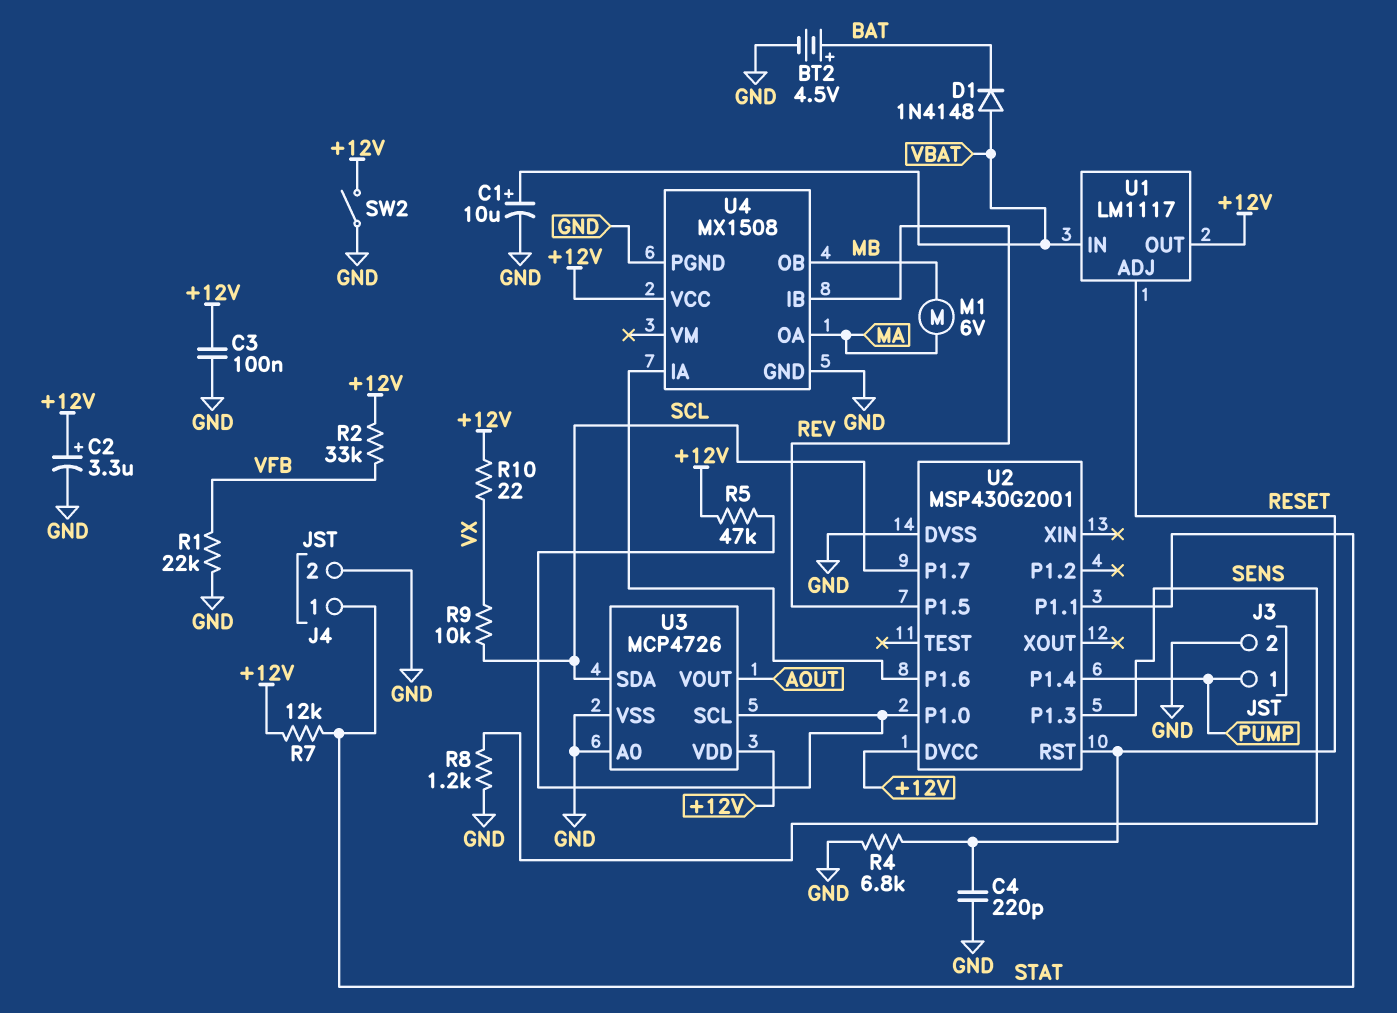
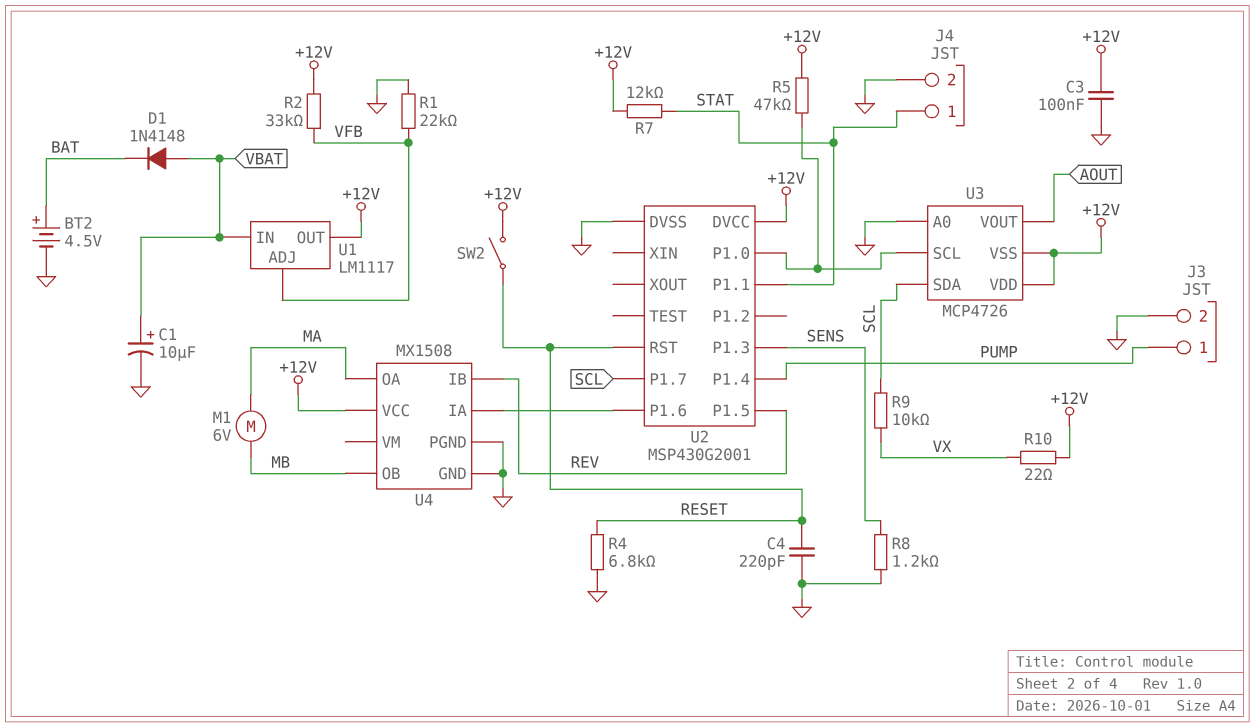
C2: 3.3uF (plus +12V, minus GND) -> none
SW2: switch (+12V, GND) -> switch (+12V, RESET)
U1 pin ADJ: RESET -> VFB
U3 pin VSS: GND -> +12V

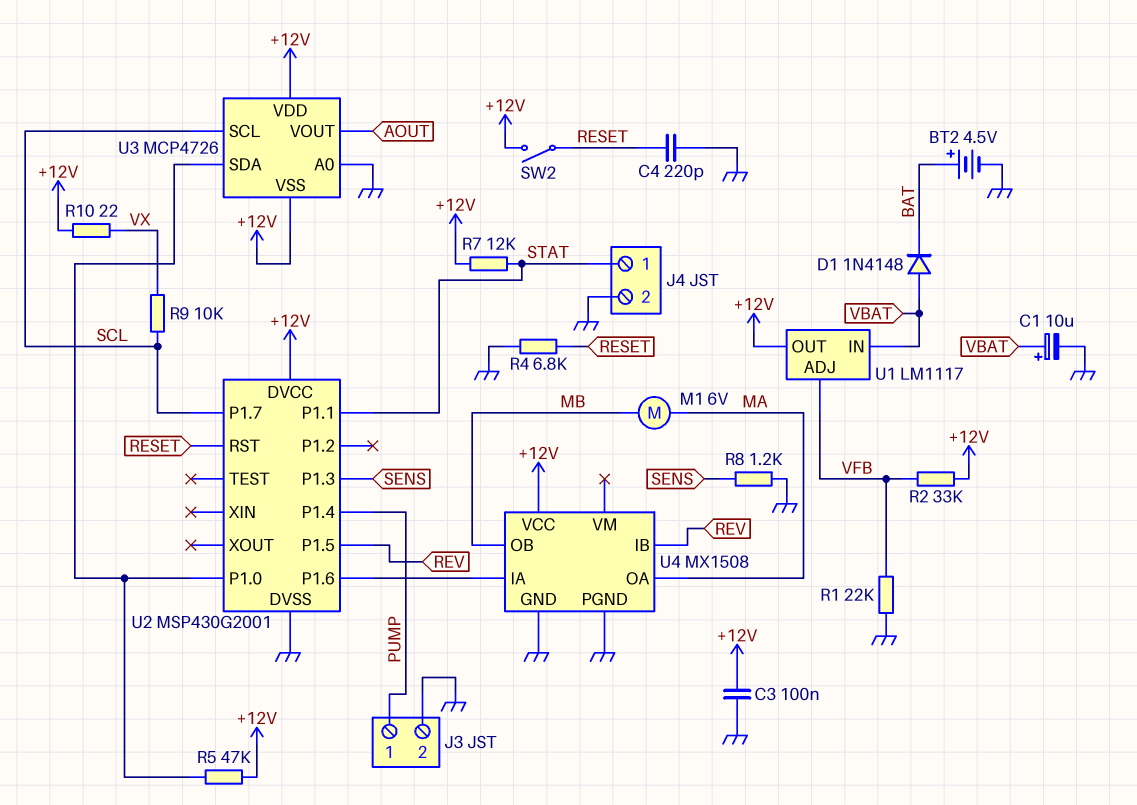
U3 pin SCL: U2/P1.0 -> SCL
U3 pin SDA: SCL -> U2/P1.0

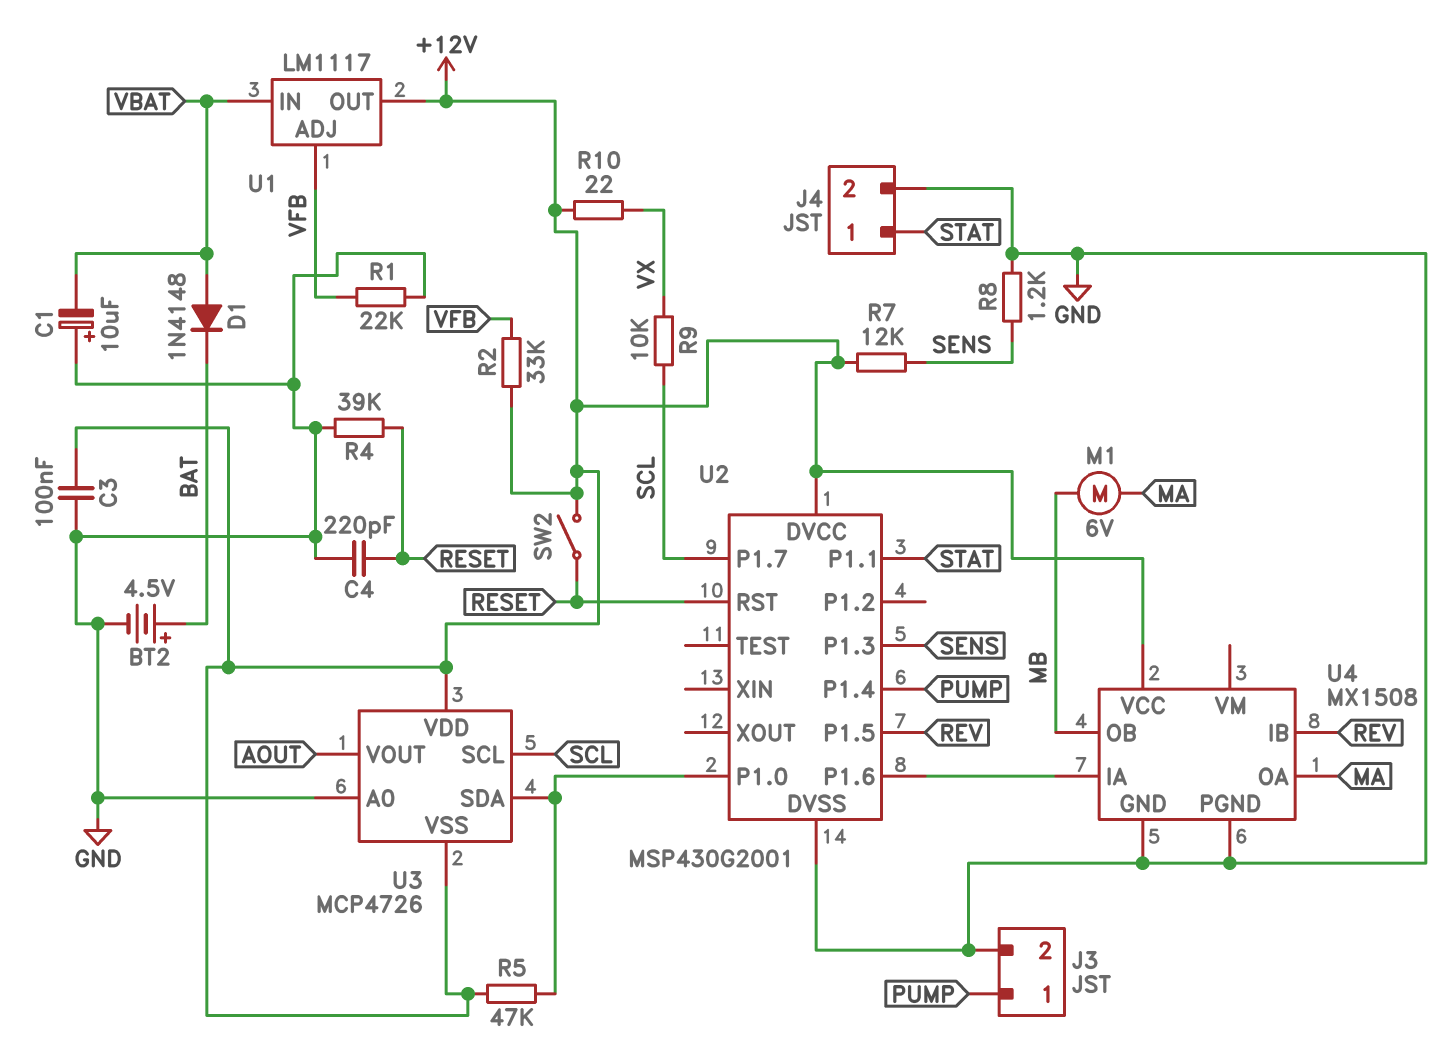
C1: 10uF (plus VBAT, minus GND) -> 10uF (plus GND, minus VBAT)
R4: 6.8k (GND, RESET) -> 39k (GND, RESET)
R7: 12k (+12V, STAT) -> 12k (+12V, SENS)

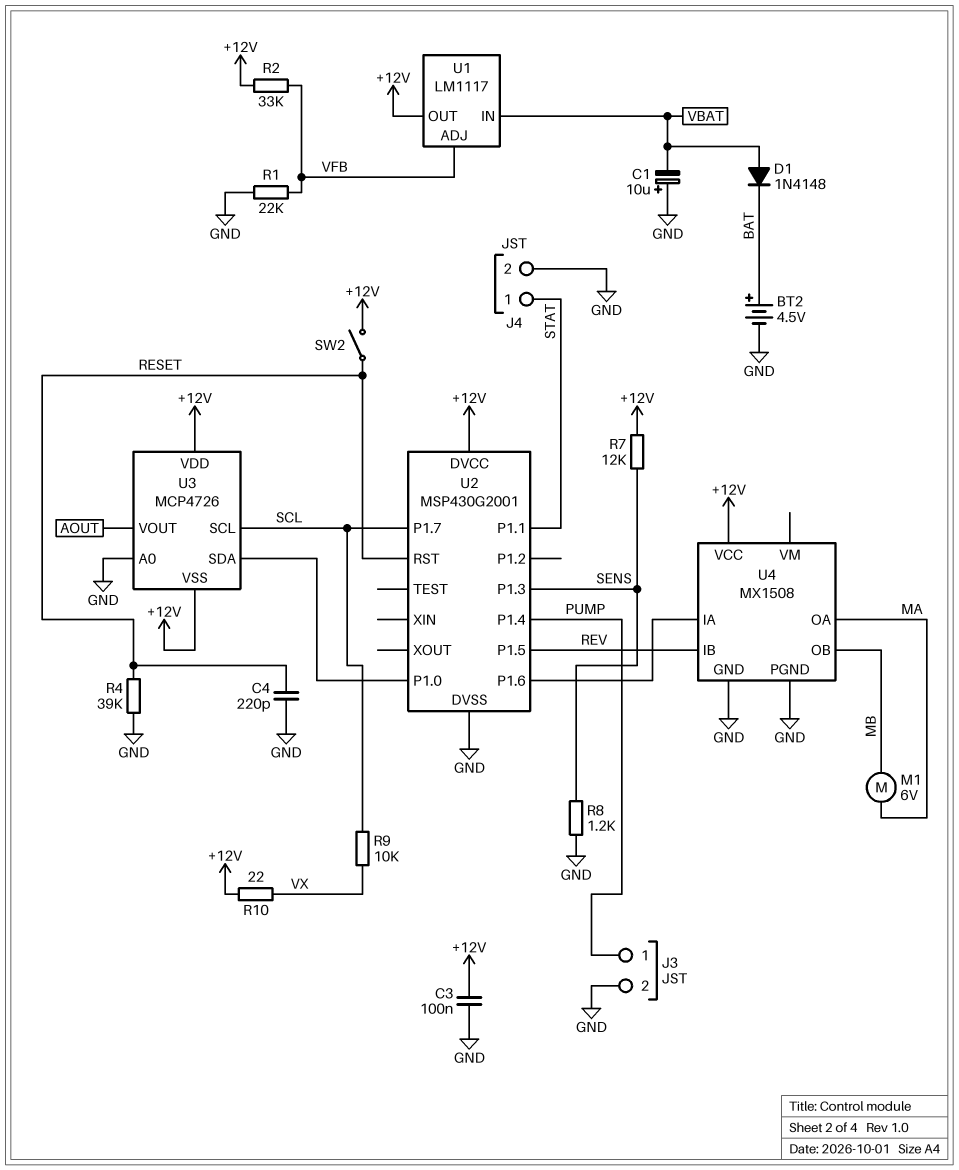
R5: 47k (+12V, U2/P1.0) -> none

